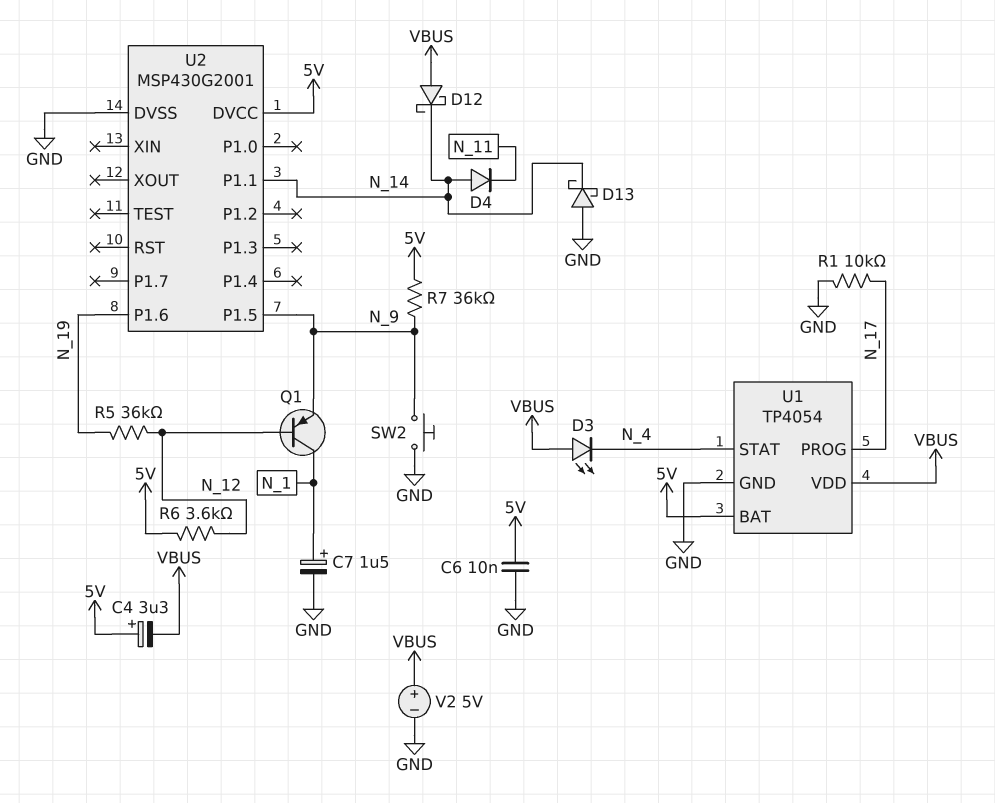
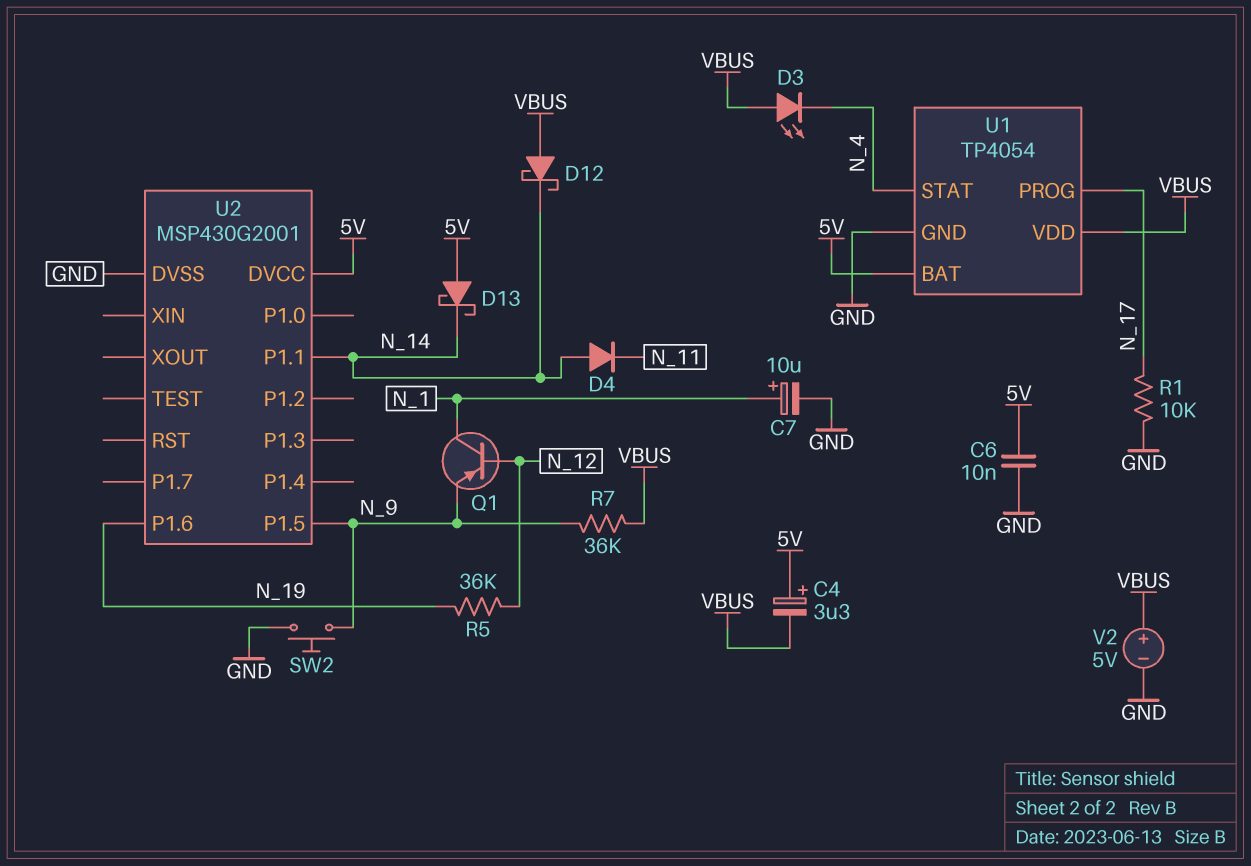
C7: 1.5uF (plus N_1, minus GND) -> 10uF (plus N_1, minus GND)
D13: schottky (A GND, K N_14) -> schottky (A 5V, K N_14)
R6: 3.6k (5V, N_12) -> none
R7: 36k (5V, N_9) -> 36k (N_9, VBUS)

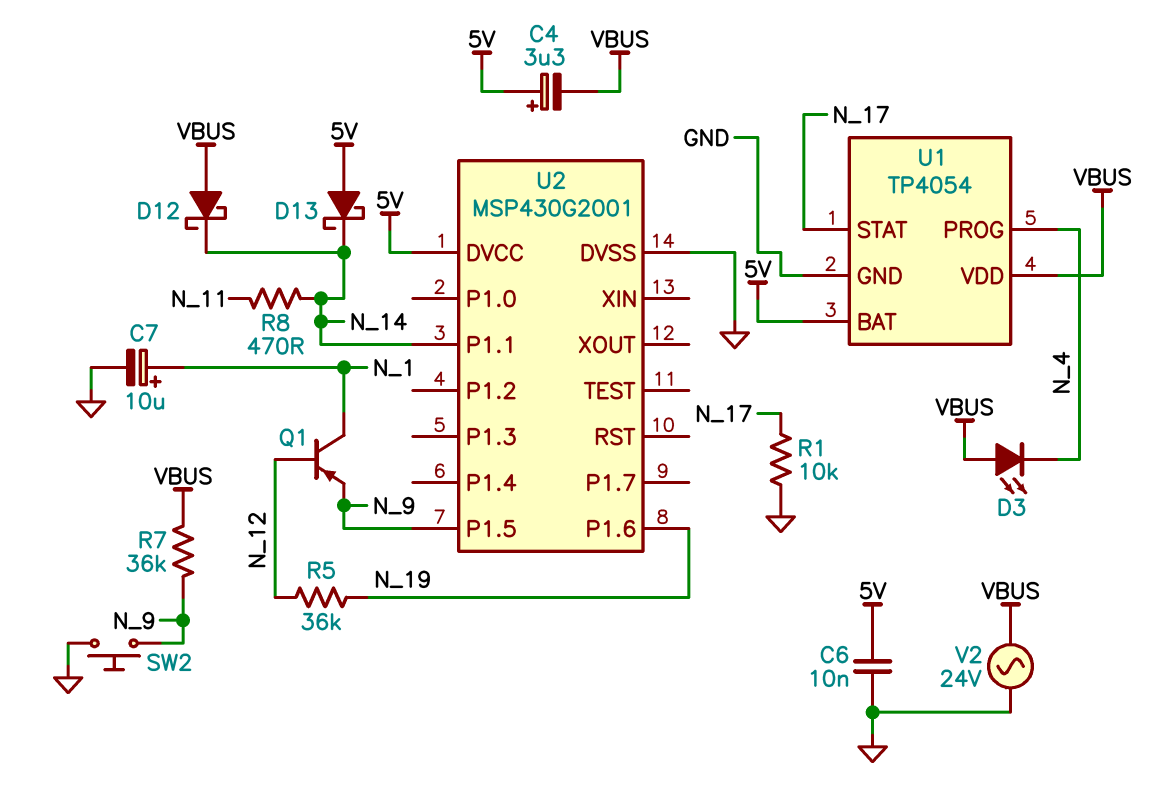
D4: diode (A N_14, K N_11) -> none
R8: none -> 470 (N_11, N_14)
U1 pin PROG: N_17 -> N_4
U1 pin STAT: N_4 -> N_17
V2: 5V (plus VBUS, minus GND) -> AC 24V (GND, VBUS)

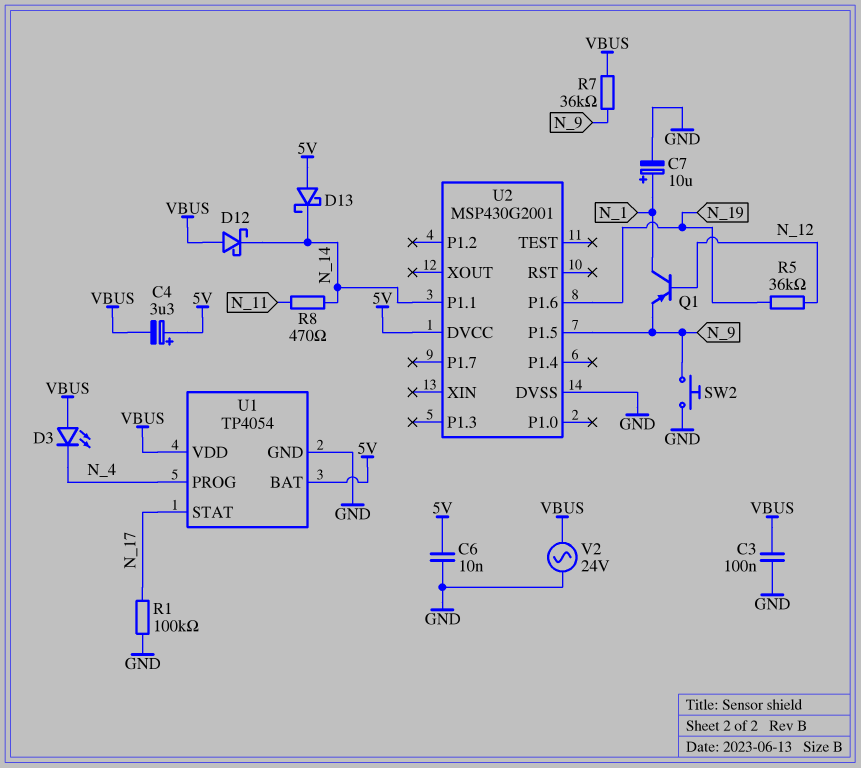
C3: none -> 100nF (GND, VBUS)
R1: 10k (GND, N_17) -> 100k (GND, N_17)

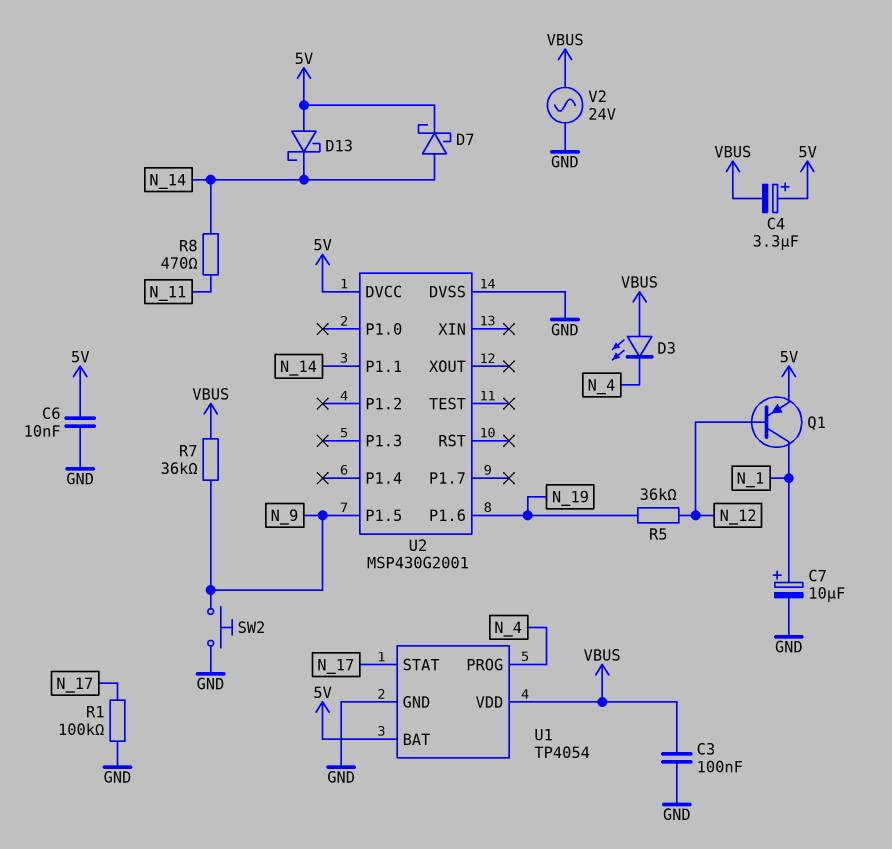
D7: none -> schottky (A N_14, K 5V)
D12: schottky (A VBUS, K N_14) -> none
Q1: PNP (B N_12, C N_1, E N_9) -> PNP (B N_12, C N_1, E 5V)

